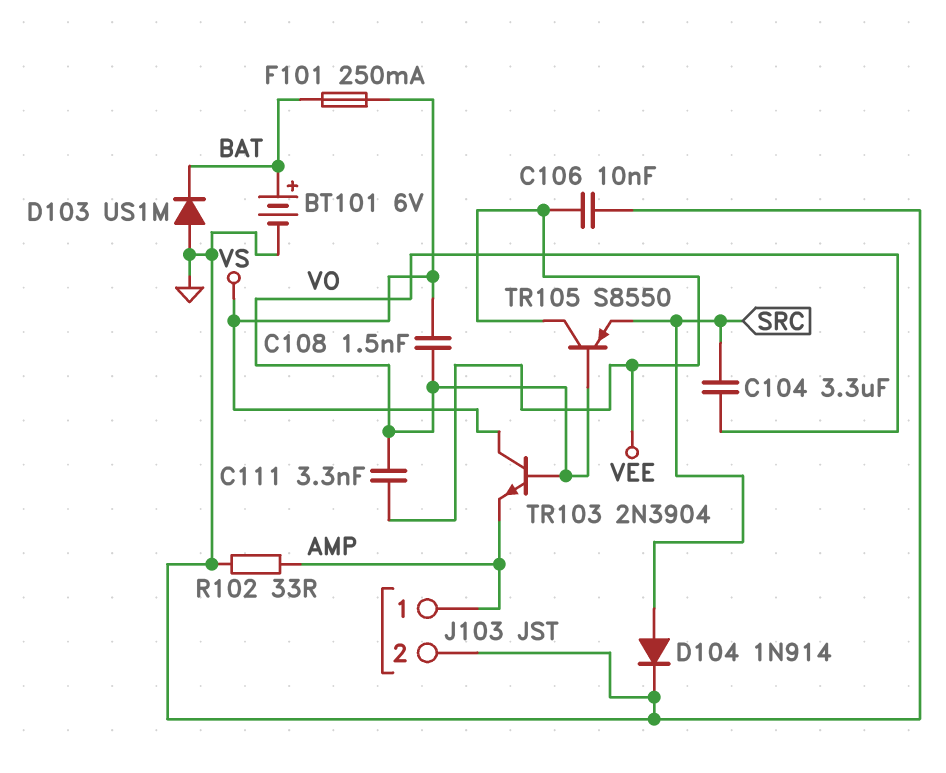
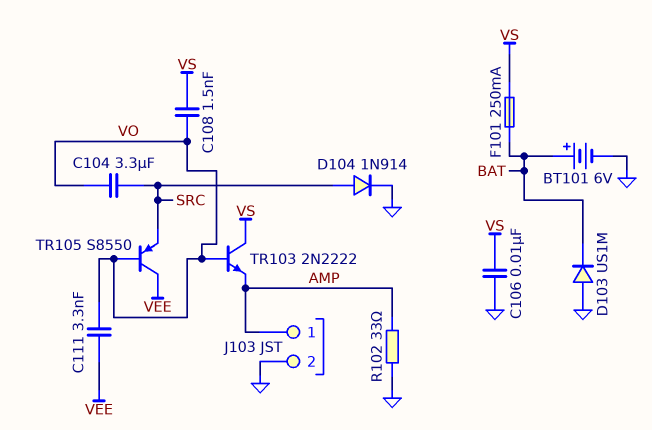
C106: 10nF (GND, VEE) -> 10nF (GND, VS)
TR103: NPN 2N3904 (B VO, C VS, E AMP) -> NPN 2N2222 (B VO, C VS, E AMP)

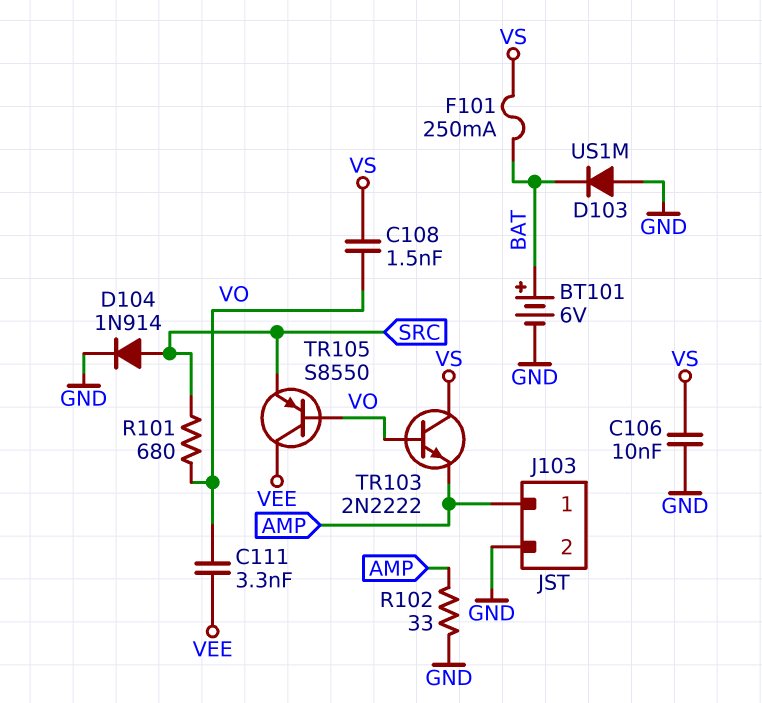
C104: 3.3uF (SRC, VO) -> none
R101: none -> 680 (SRC, VO)

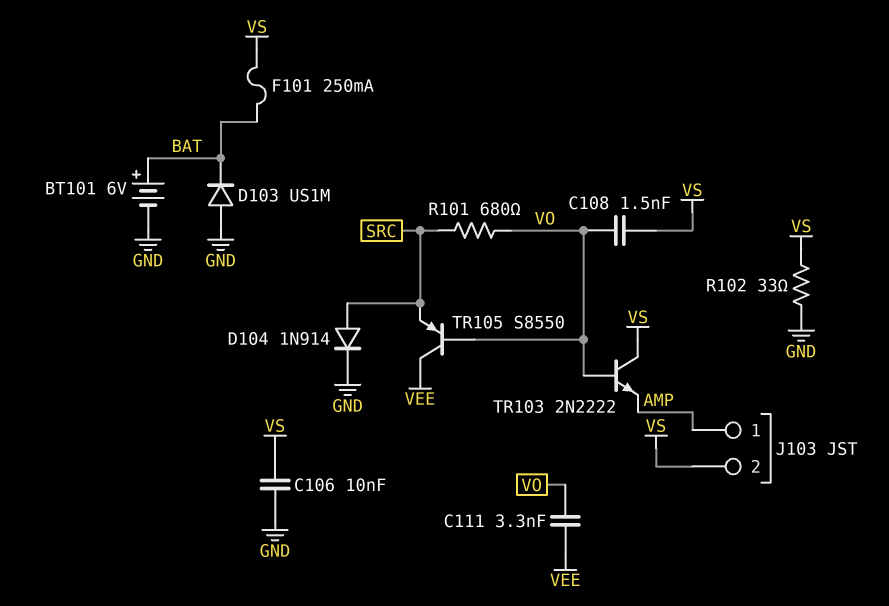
J103 pin 2: GND -> VS
R102: 33 (AMP, GND) -> 33 (GND, VS)

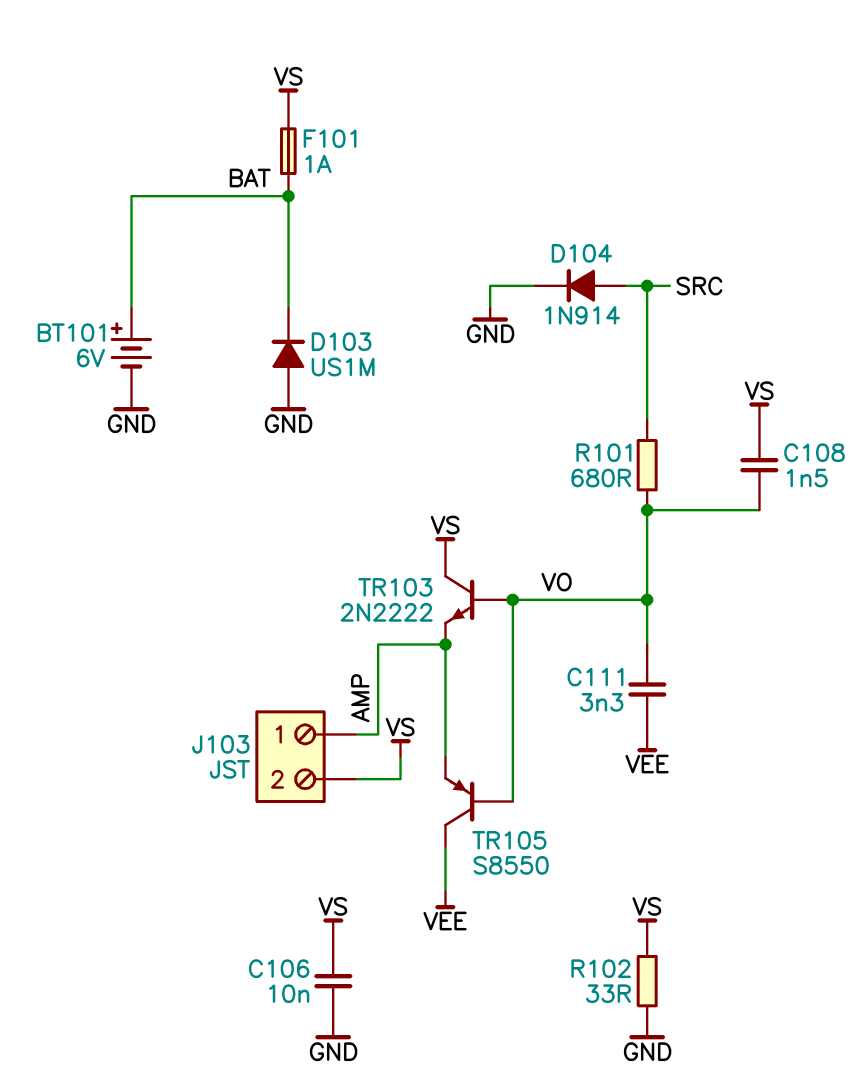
F101: 250mA (BAT, VS) -> 1A (BAT, VS)
TR105: PNP S8550 (B VO, C VEE, E SRC) -> PNP S8550 (B VO, C VEE, E AMP)

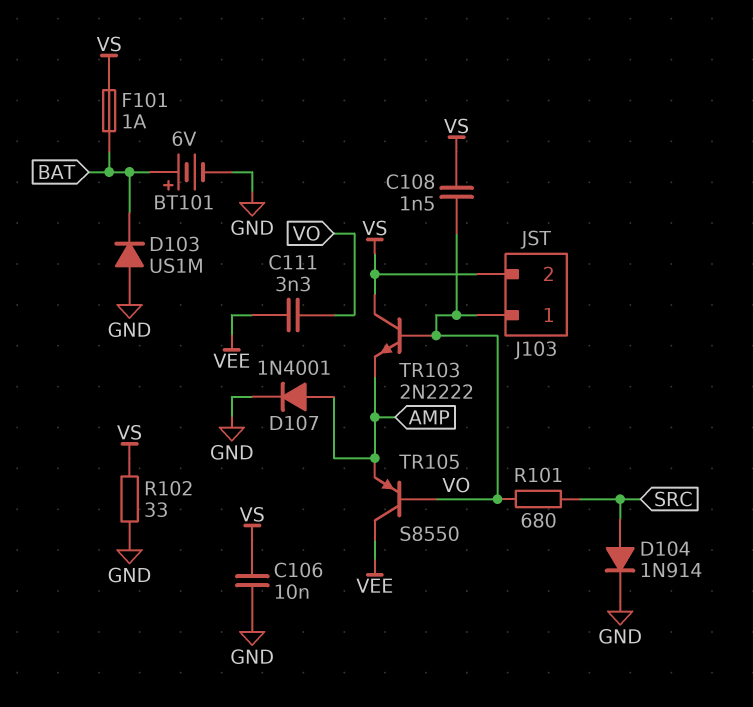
D107: none -> diode 1N4001 (A AMP, K GND)
J103 pin 1: AMP -> VO

